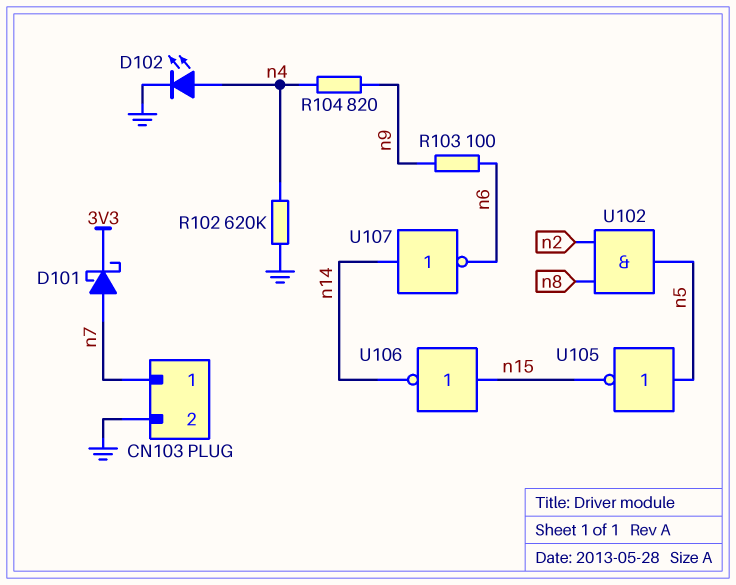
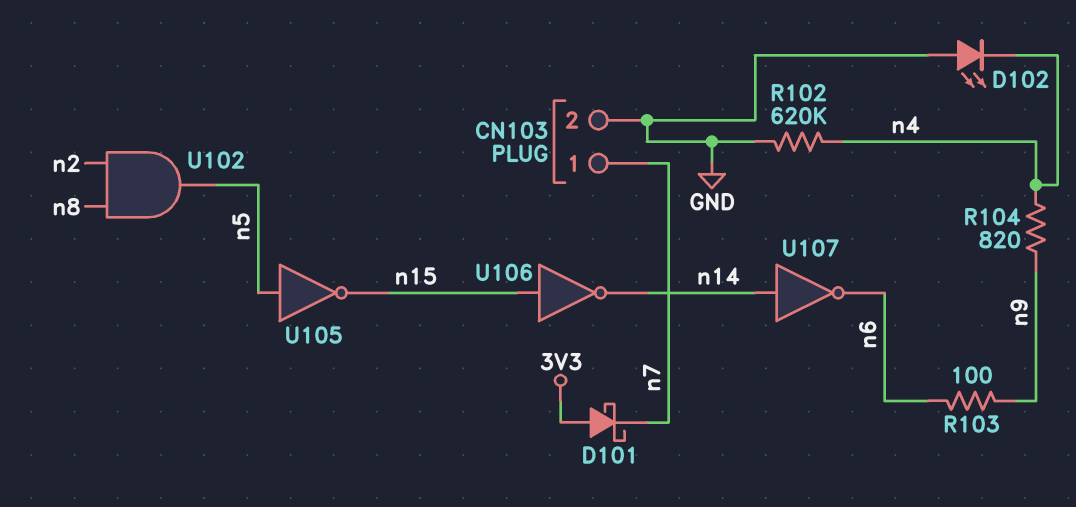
D101: schottky (A n7, K 3V3) -> schottky (A 3V3, K n7)
D102: LED (A n4, K GND) -> LED (A GND, K n4)

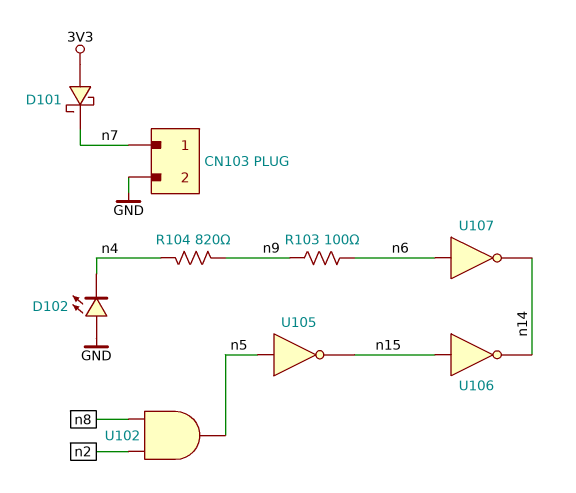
R102: 620k (GND, n4) -> none
U107: NOT (in n14, out n6) -> NOT (in n6, out n14)

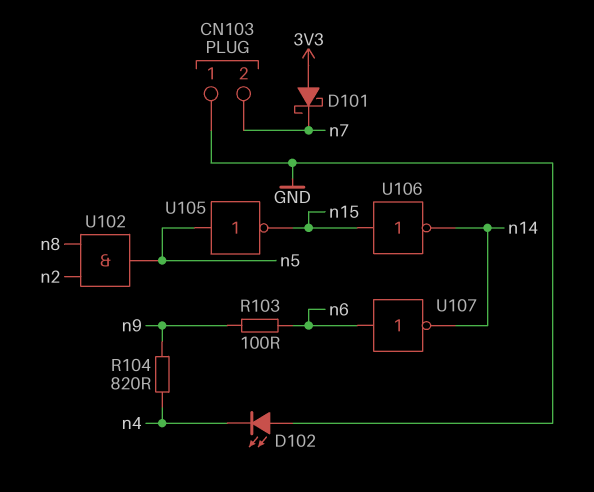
CN103 pin 1: n7 -> GND
CN103 pin 2: GND -> n7

